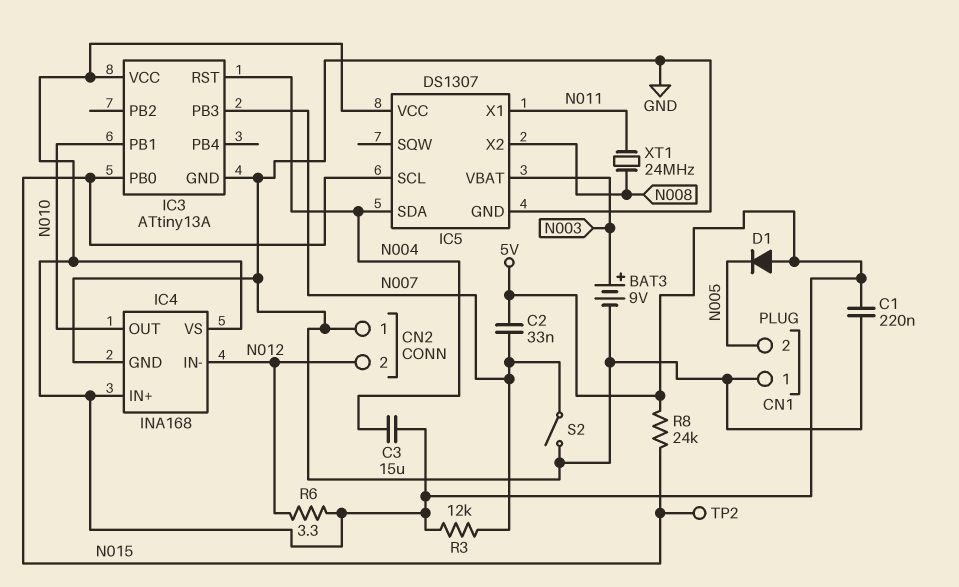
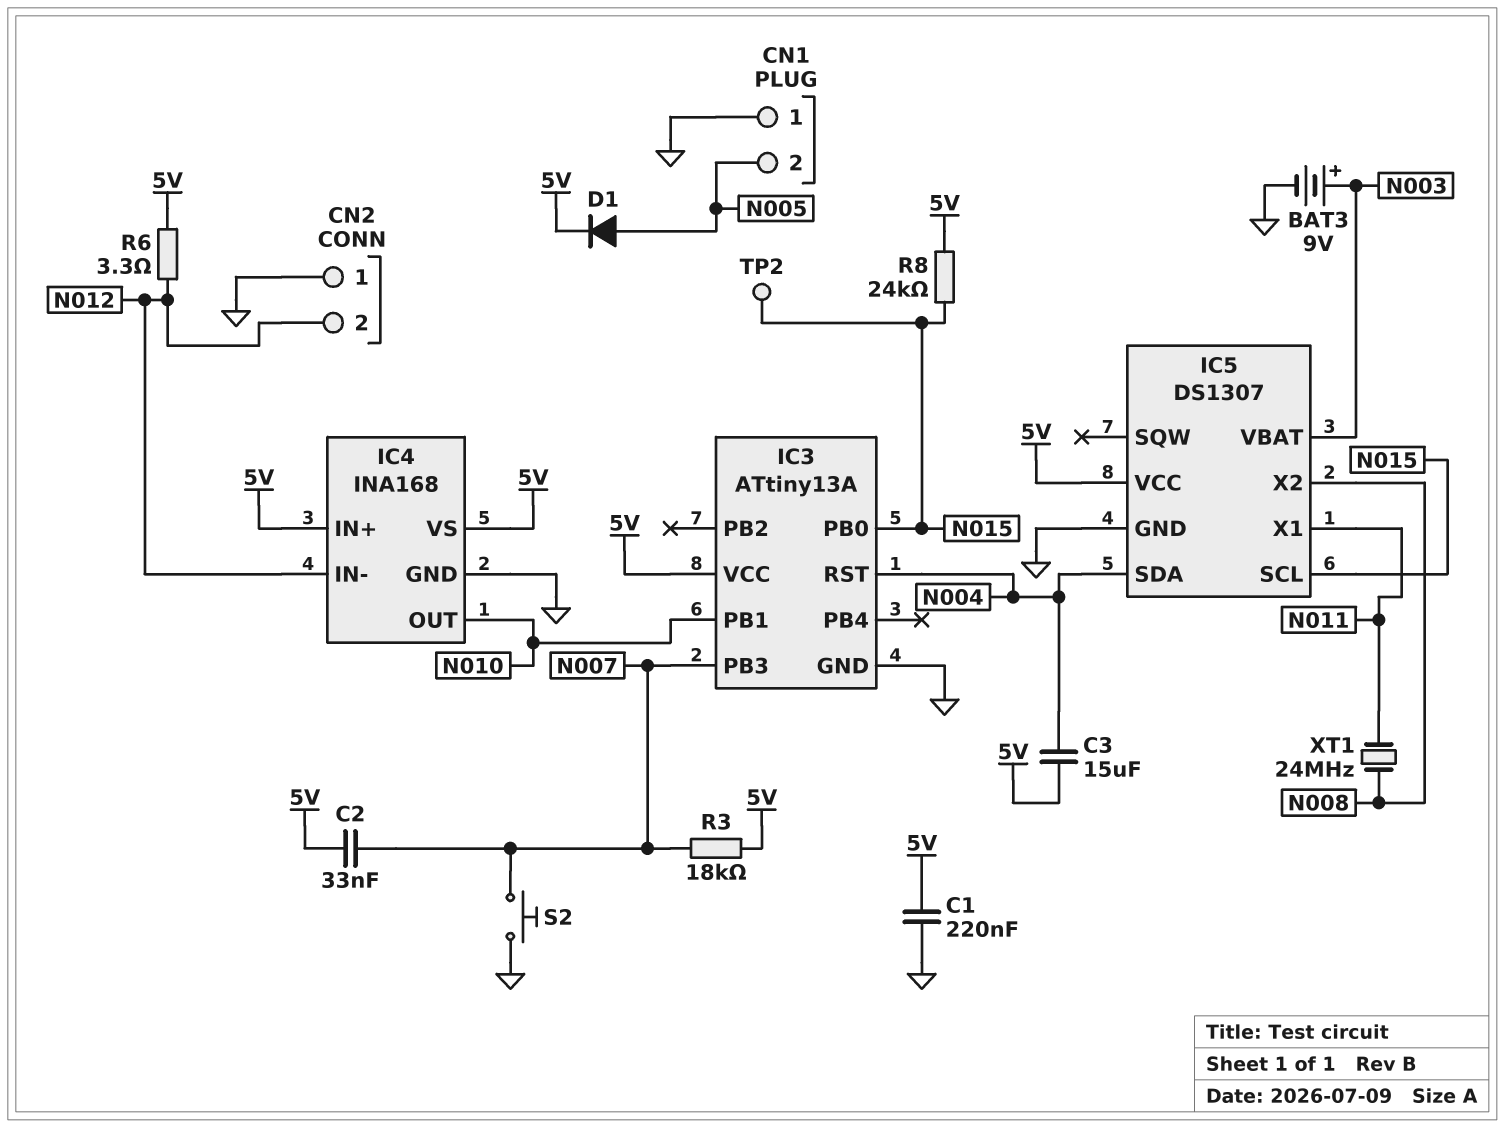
D1: diode (A 5V, K N005) -> diode (A N005, K 5V)
R3: 12k (5V, N007) -> 18k (5V, N007)
S2: switch (GND, N007) -> button (GND, N007)

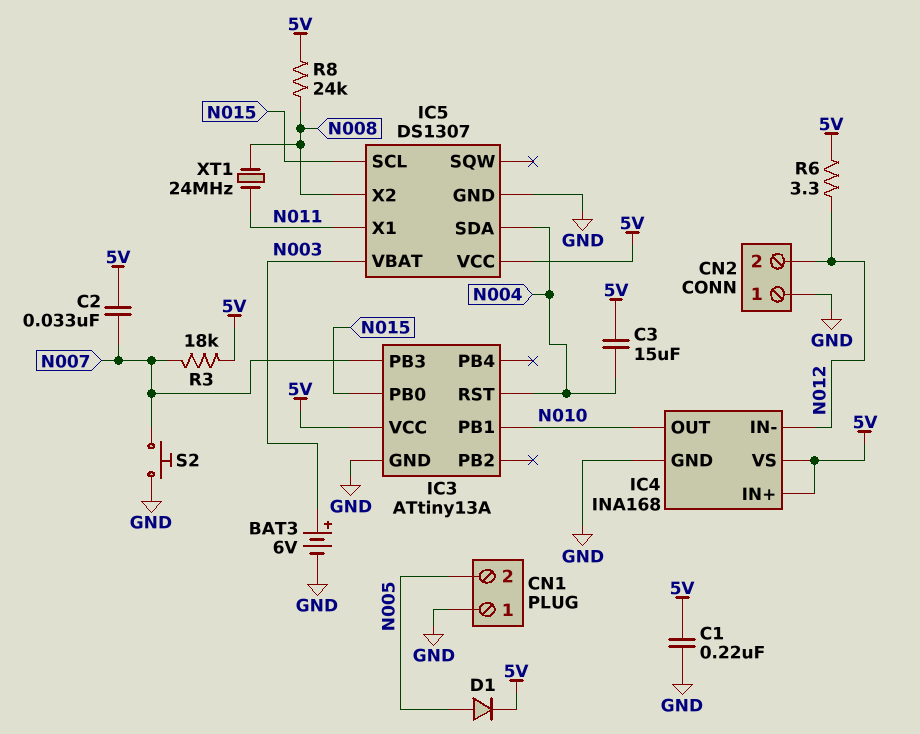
BAT3: 9V (plus N003, minus GND) -> 6V (plus N003, minus GND)
R8: 24k (5V, N015) -> 24k (5V, N008)
TP2: test point (N015) -> none

